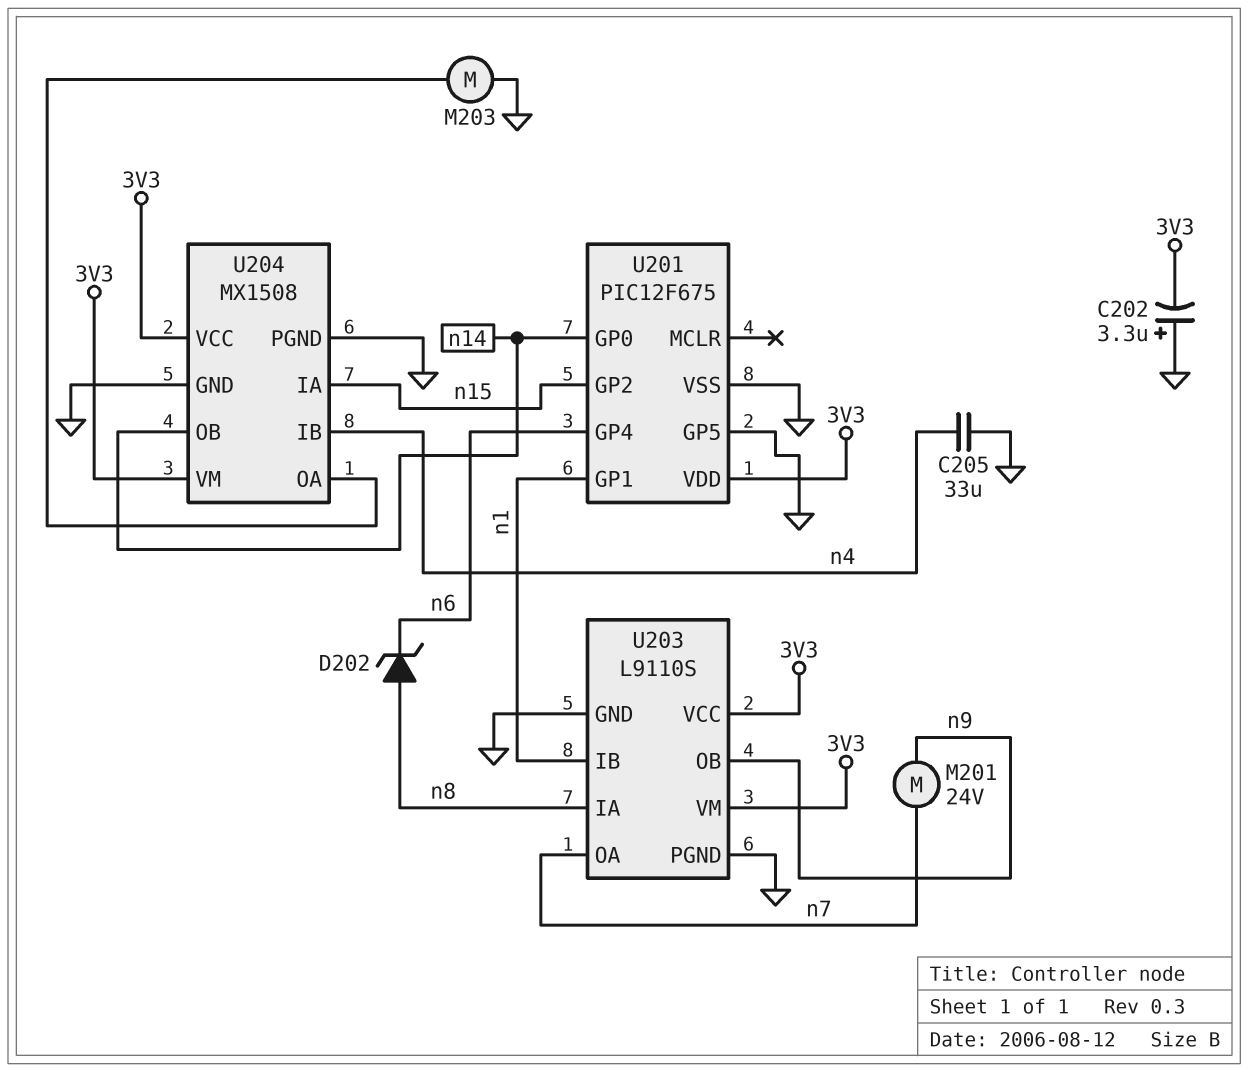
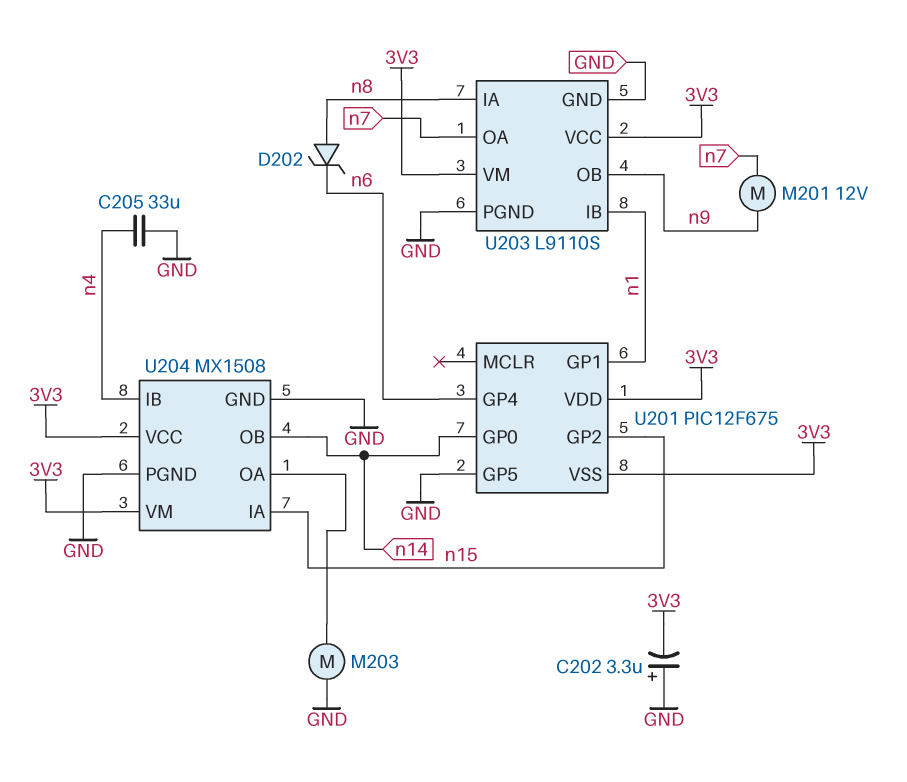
M201: motor 24V (n7, n9) -> motor 12V (n7, n9)
U201 pin VSS: GND -> 3V3

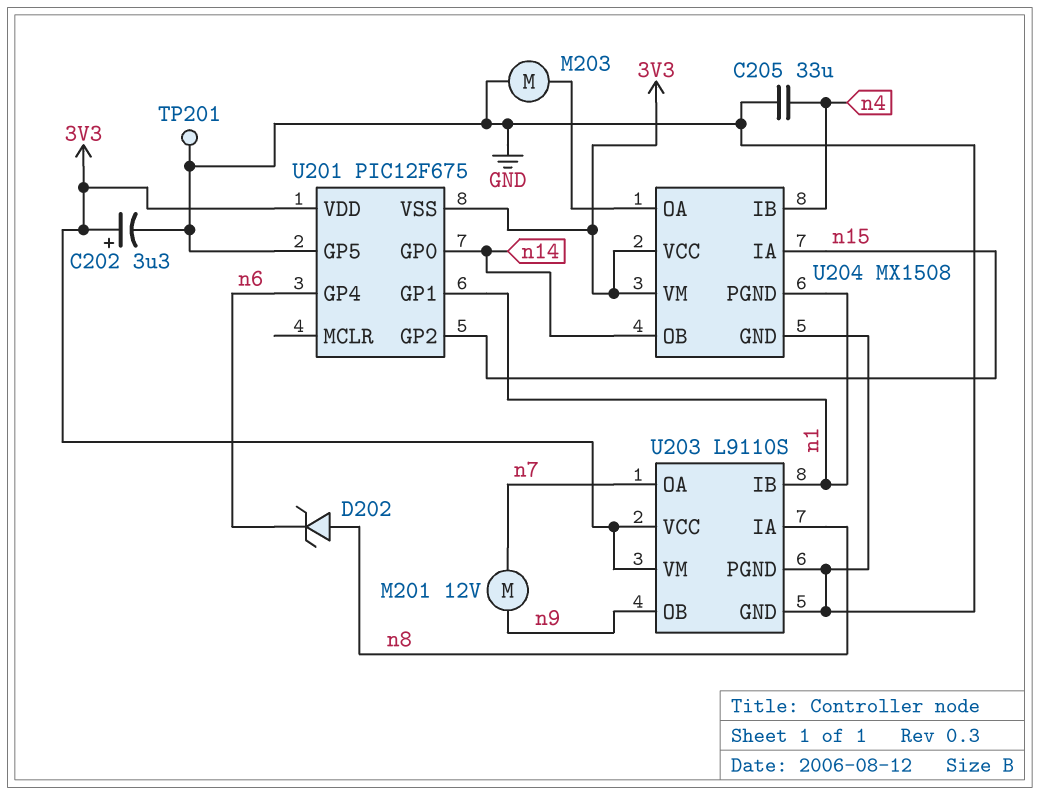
C202: 3.3uF (plus GND, minus 3V3) -> 3.3uF (plus 3V3, minus GND)
TP201: none -> test point (GND)
U204 pin PGND: GND -> n1

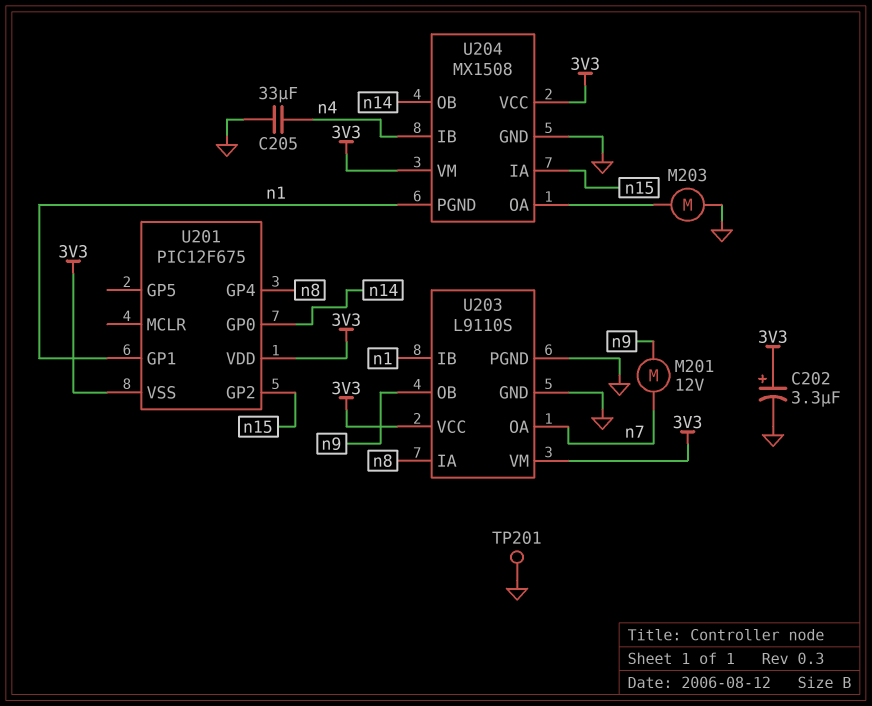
D202: zener (A n8, K n6) -> none
U201 pin GP4: n6 -> n8
U201 pin GP5: GND -> none

